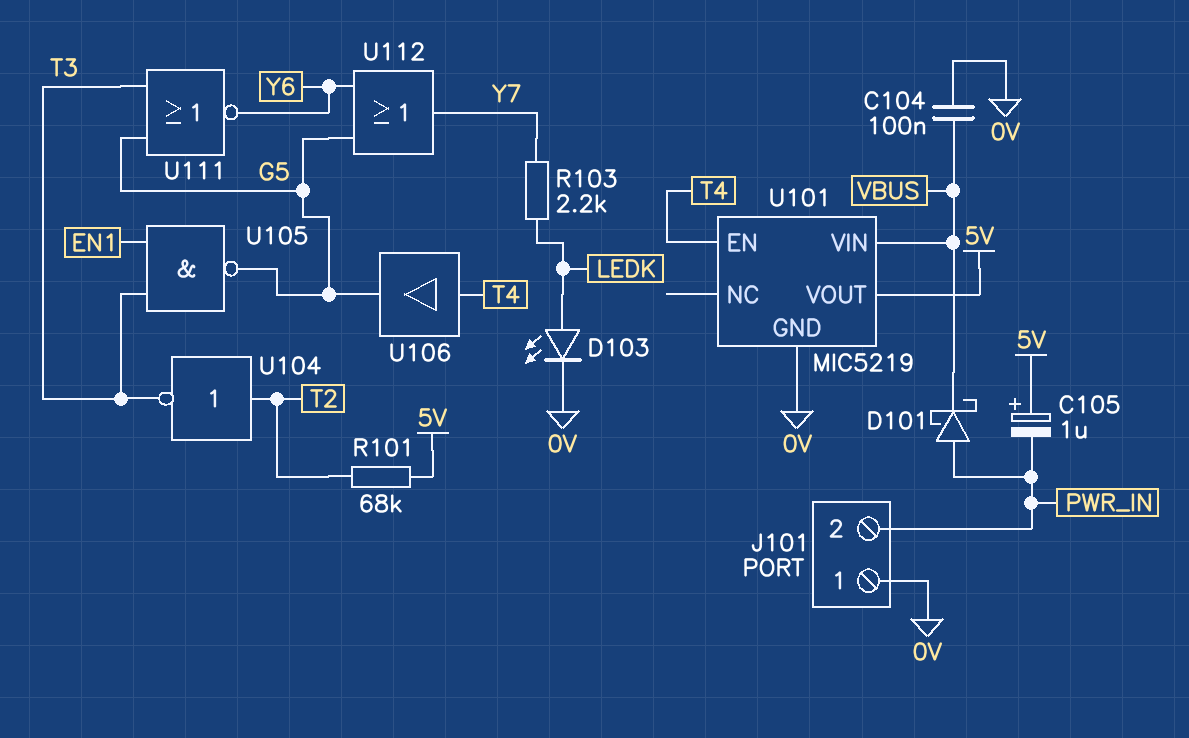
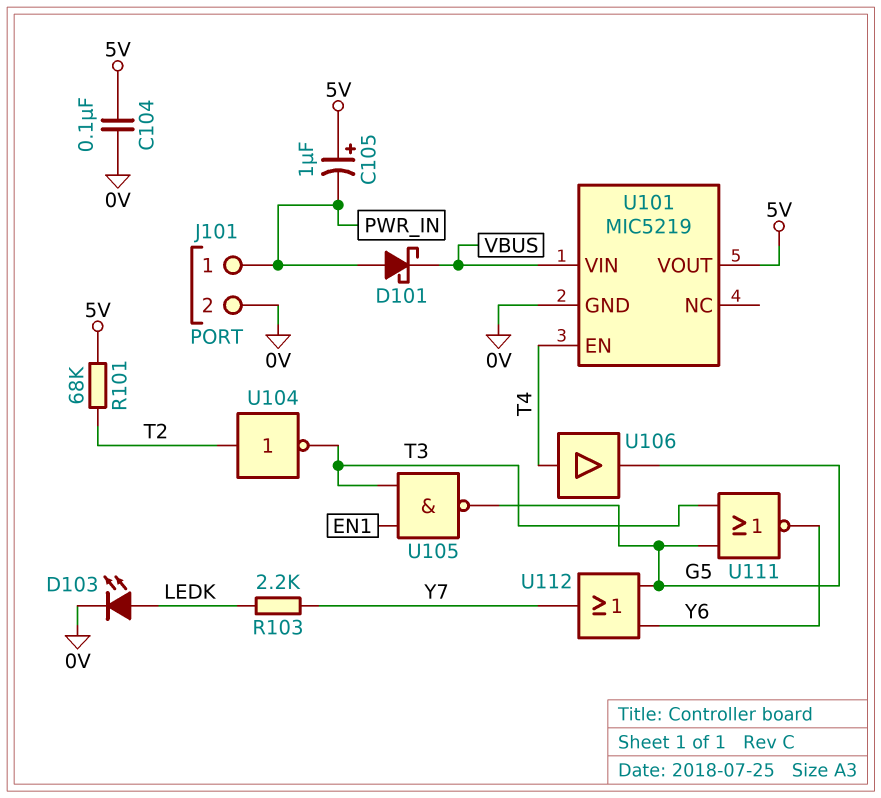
C104: 100nF (0V, VBUS) -> 100nF (0V, 5V)
J101 pin 1: 0V -> PWR_IN
J101 pin 2: PWR_IN -> 0V

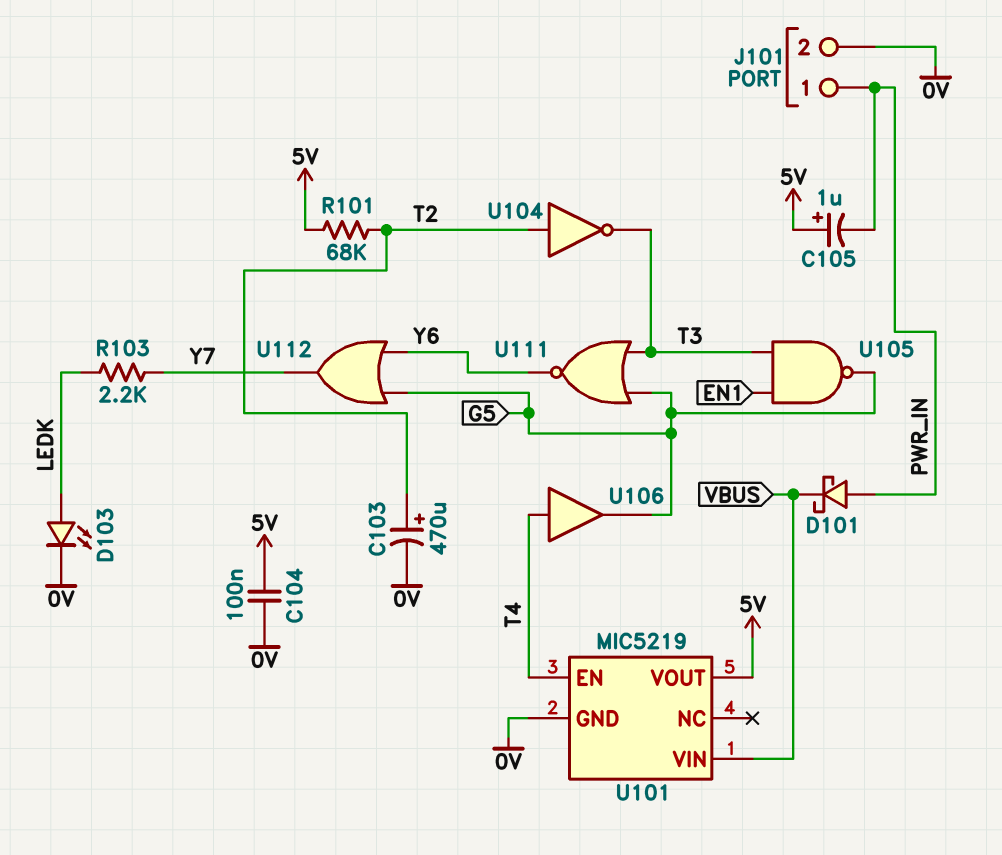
C103: none -> 470uF (plus T2, minus 0V)

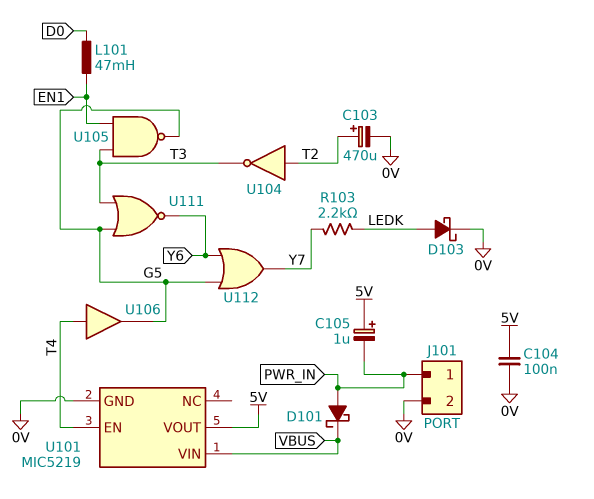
D103: LED (A LEDK, K 0V) -> schottky (A LEDK, K 0V)
L101: none -> 47mH (D0, EN1)
R101: 68k (5V, T2) -> none

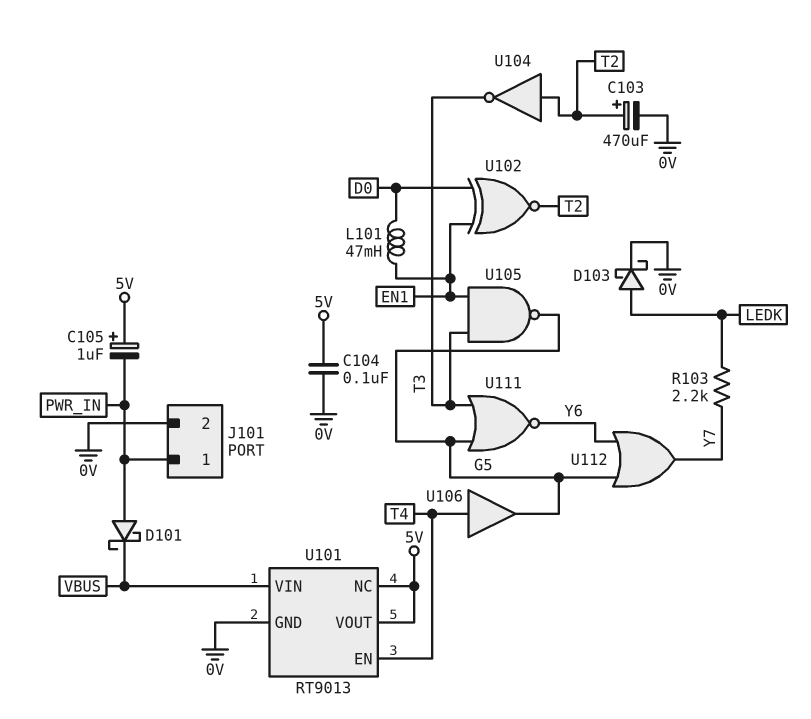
U101: MIC5219 -> RT9013
U101 pin NC: none -> 5V
U102: none -> XNOR (in D0, in EN1, out T2)

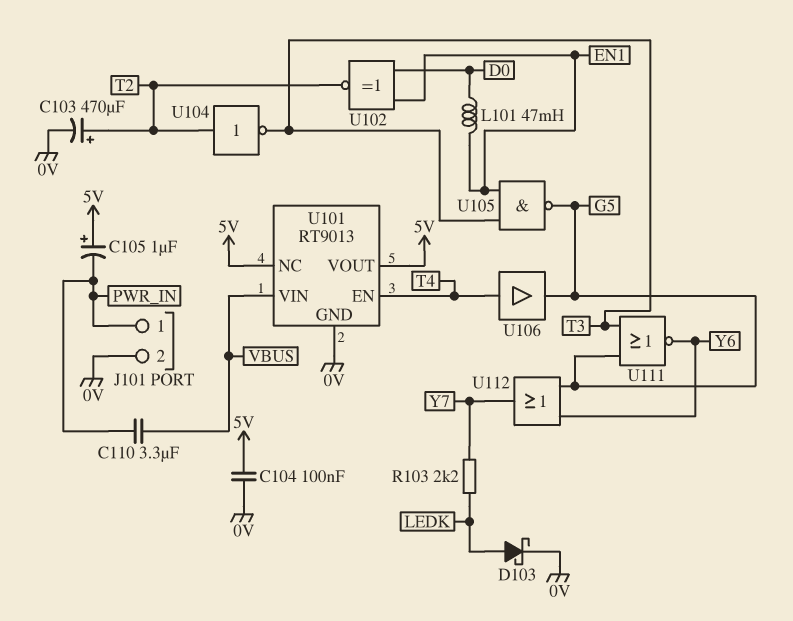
C110: none -> 3.3uF (PWR_IN, VBUS)
D101: schottky (A PWR_IN, K VBUS) -> none

